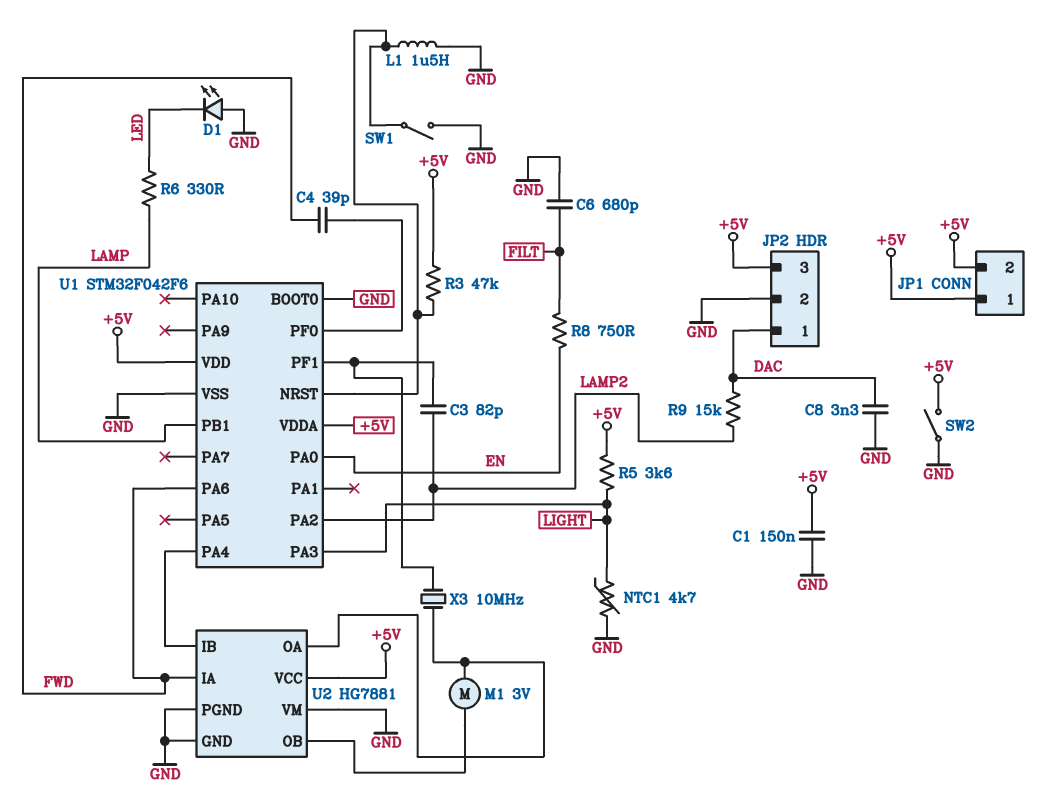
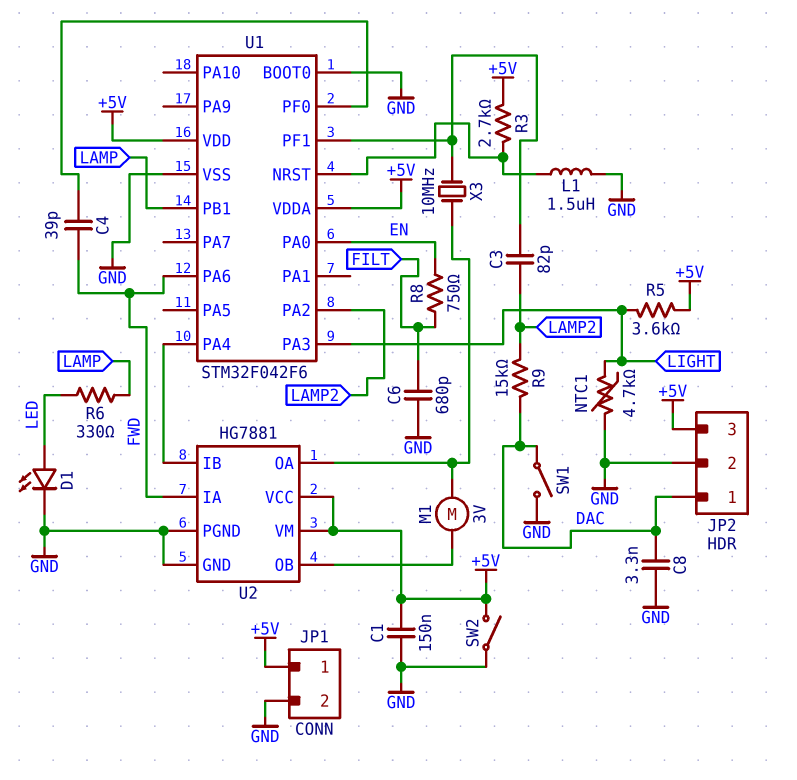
D1: LED (A GND, K LED) -> LED (A LED, K GND)
JP1 pin 2: +5V -> GND
R3: 47k (+5V, U1/NRST) -> 2.7k (+5V, U1/NRST)
SW1: switch (GND, U1/NRST) -> switch (DAC, GND)
U2 pin VM: GND -> +5V

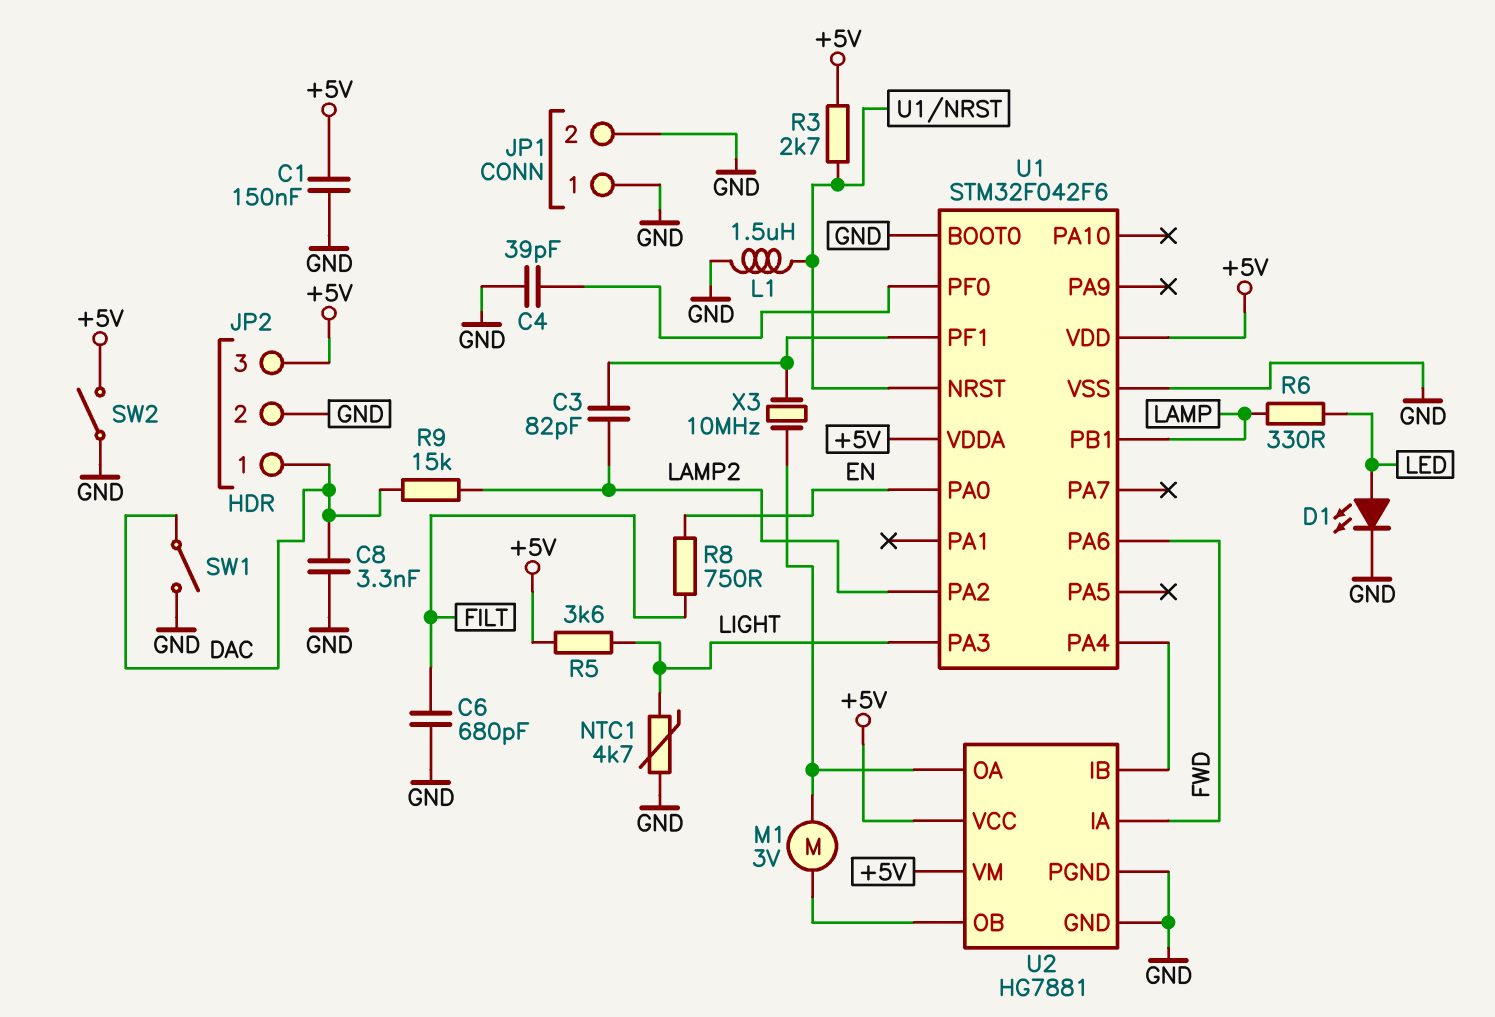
C4: 39pF (FWD, U1/PF0) -> 39pF (GND, U1/PF0)
JP1 pin 1: +5V -> GND

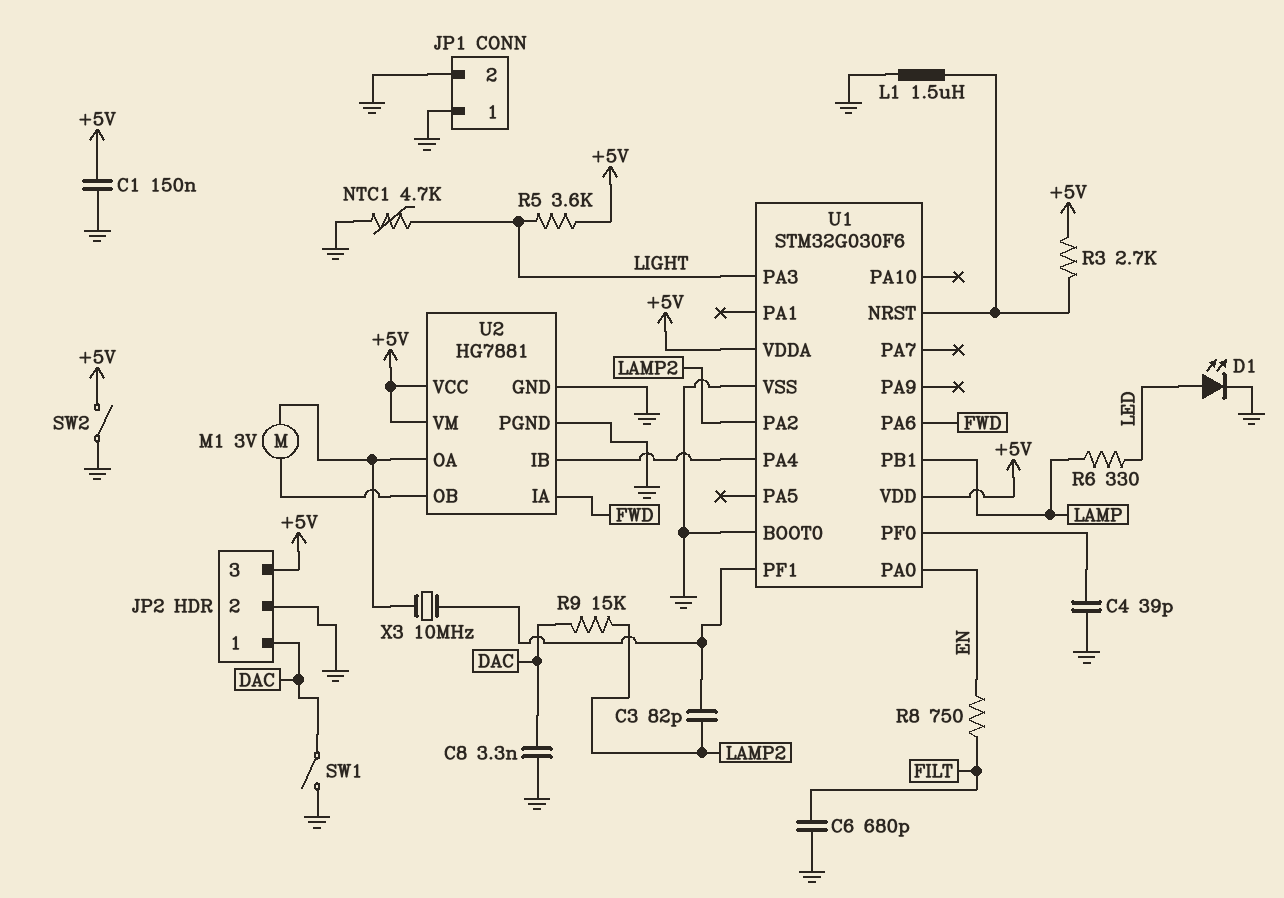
U1: STM32F042F6 -> STM32G030F6

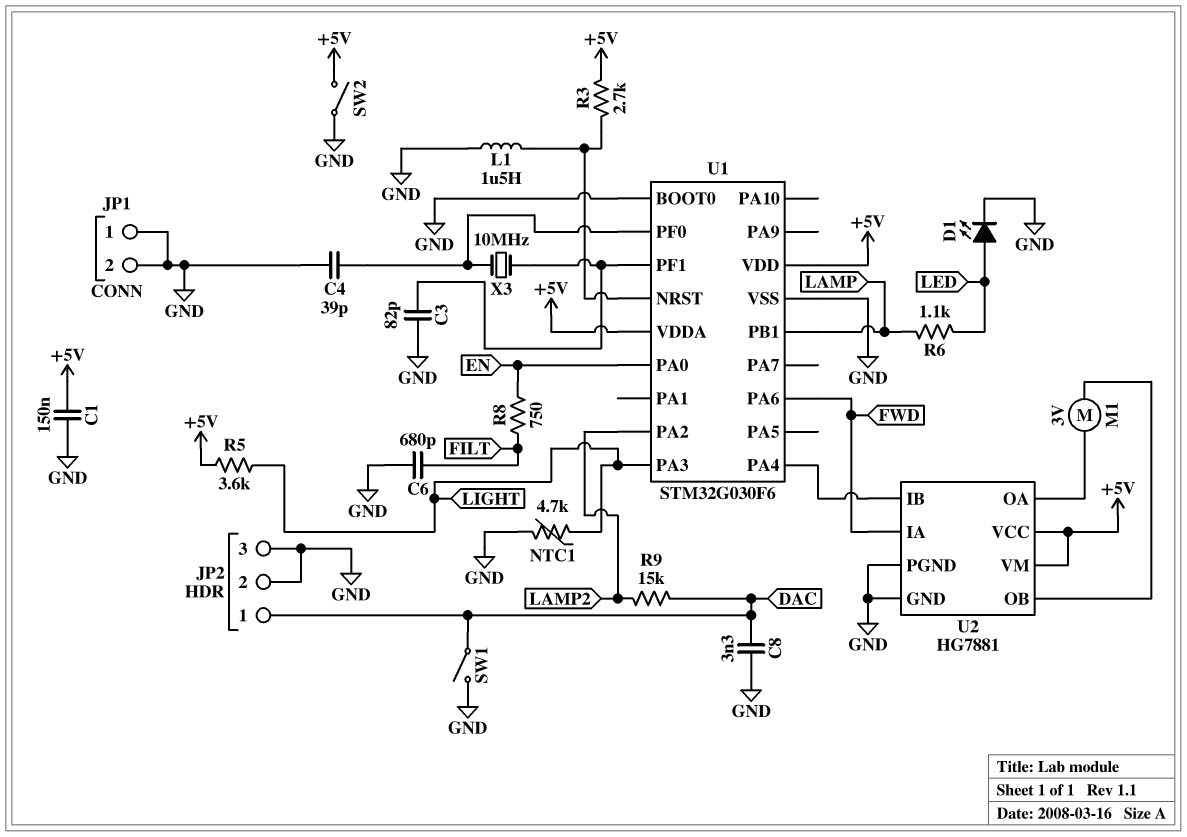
C3: 82pF (LAMP2, U1/PF1) -> 82pF (GND, U1/PF1)
JP2 pin 3: +5V -> GND
R6: 330 (LAMP, LED) -> 1.1k (LAMP, LED)
X3: 10MHz (U1/PF1, U2/OA) -> 10MHz (U1/PF0, U1/PF1)

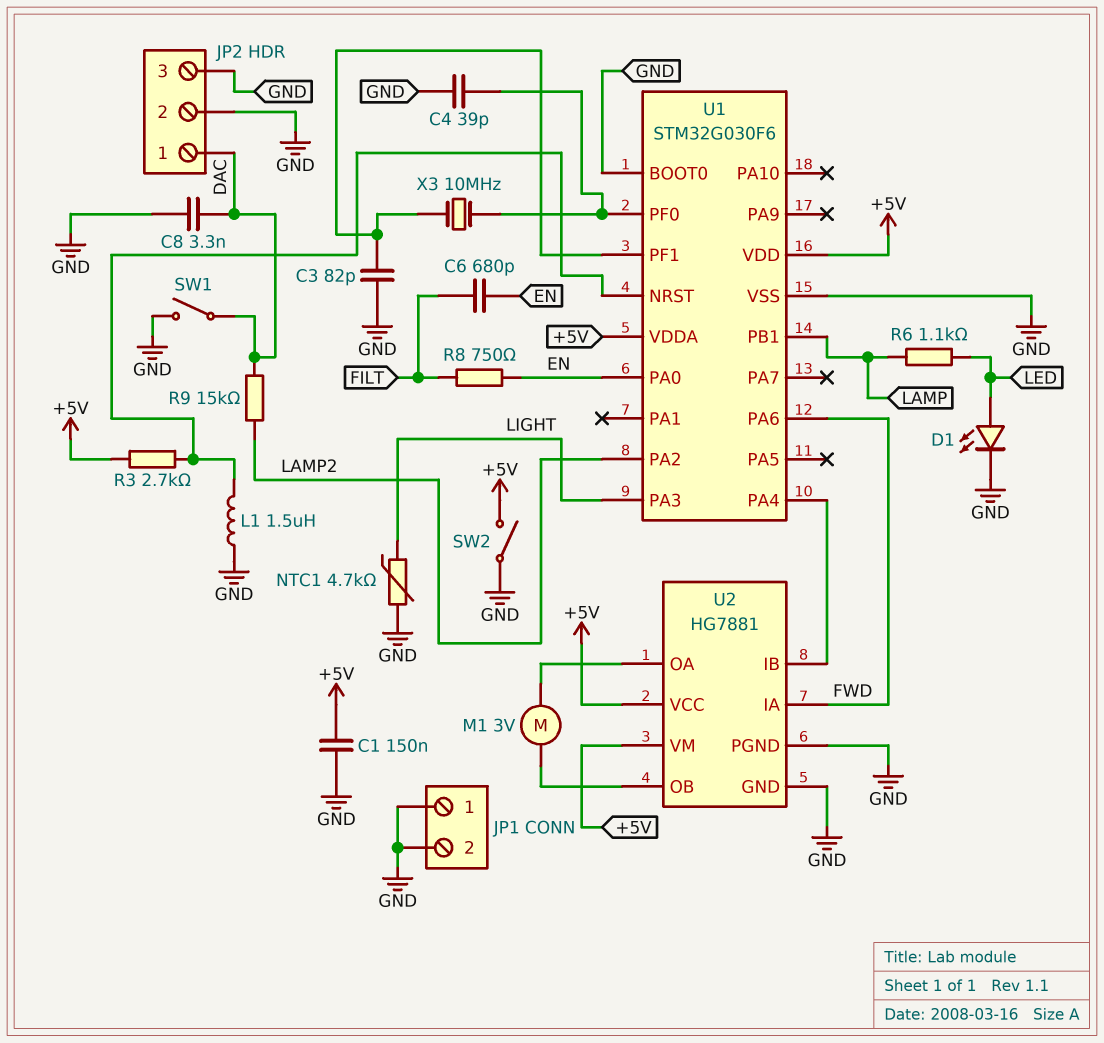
C6: 680pF (FILT, GND) -> 680pF (EN, FILT)
R5: 3.6k (+5V, LIGHT) -> none

